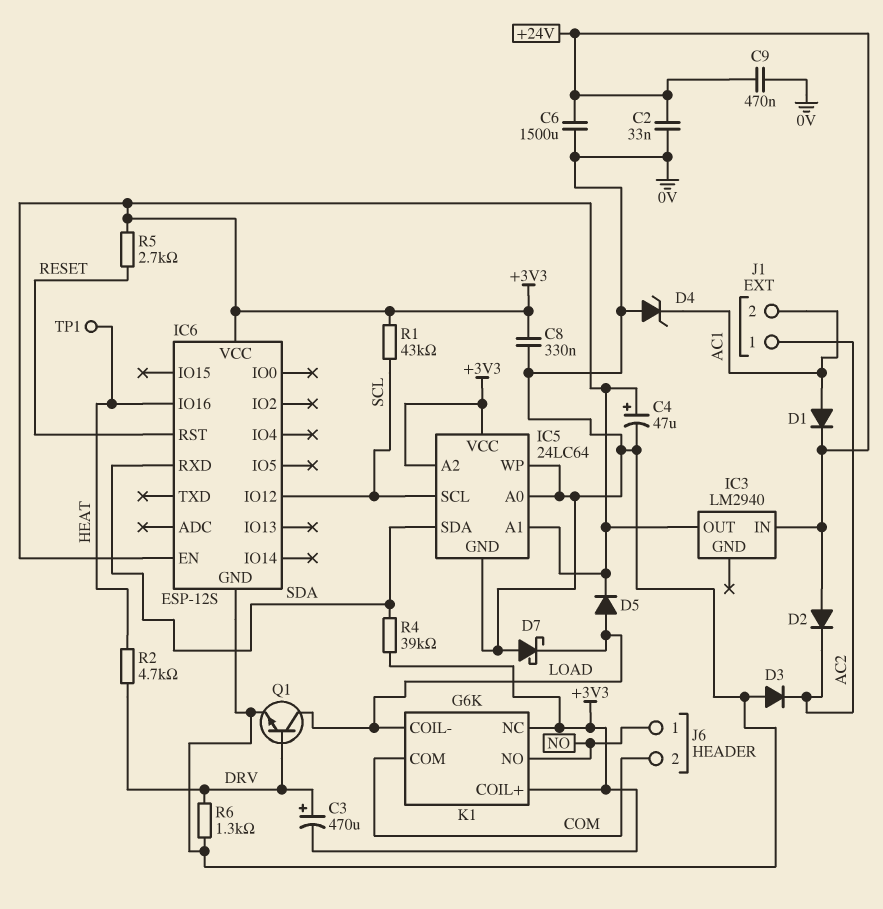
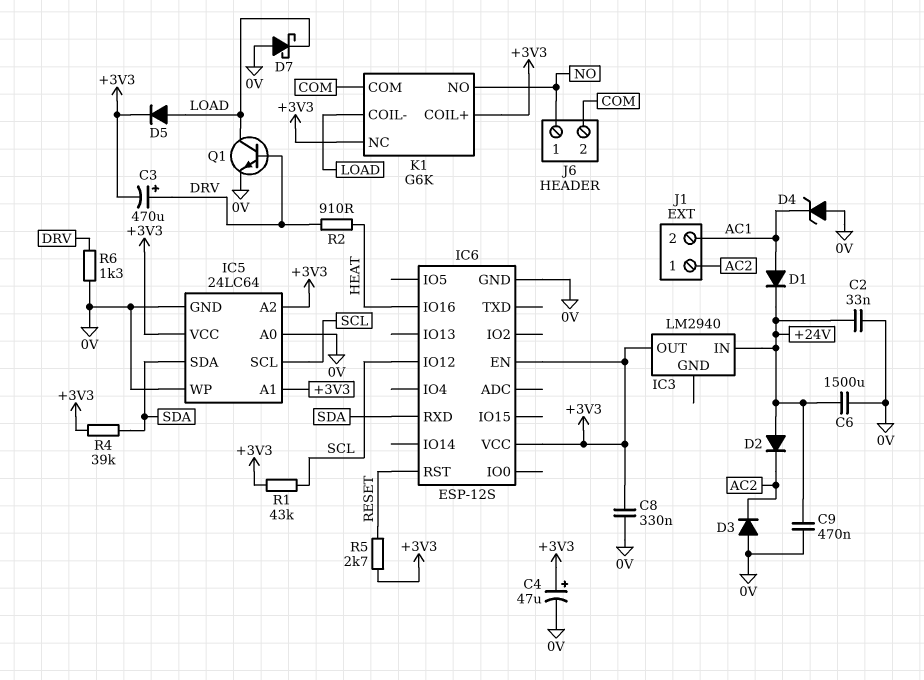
R2: 4.7k (DRV, HEAT) -> 910 (DRV, HEAT)
TP1: test point (HEAT) -> none

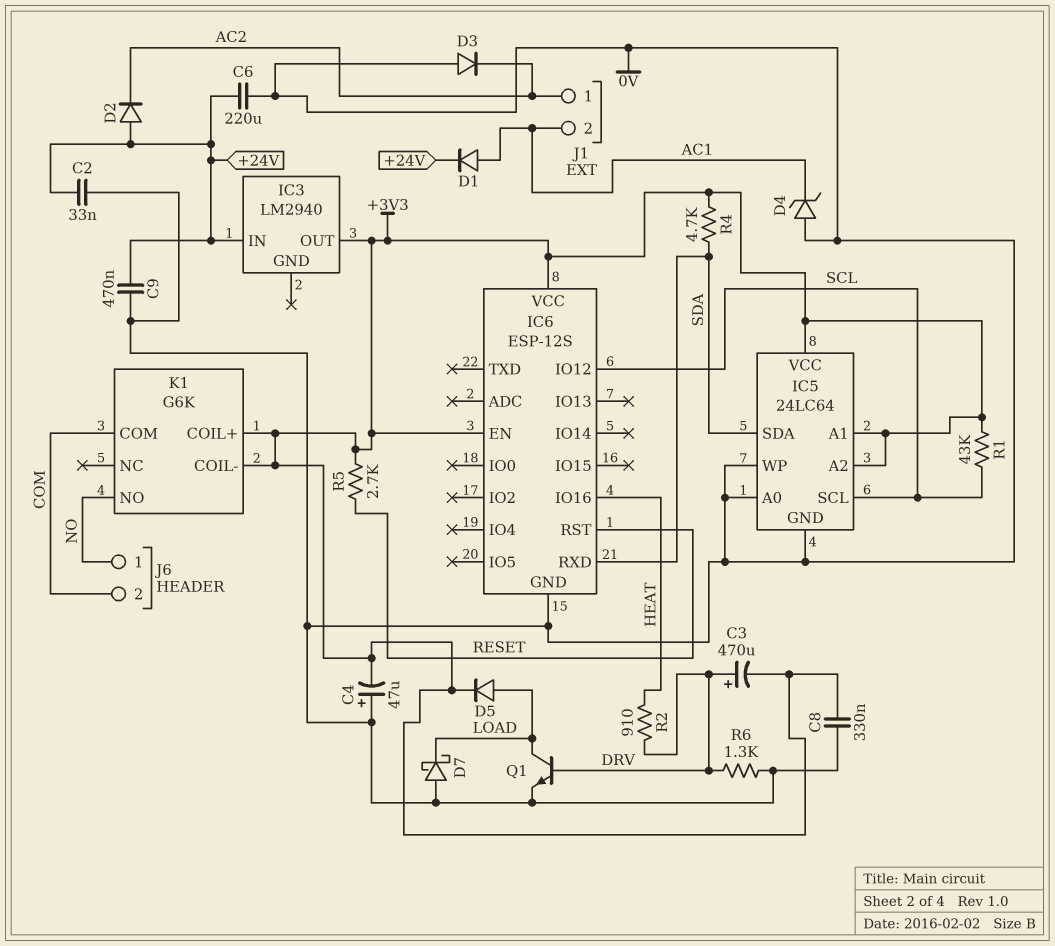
C4: 47uF (plus +3V3, minus 0V) -> 47uF (plus 0V, minus +3V3)
C6: 1500uF (+24V, 0V) -> 220uF (+24V, 0V)
K1 pin COIL-: LOAD -> +3V3
K1 pin NC: +3V3 -> none
R4: 39k (+3V3, SDA) -> 4.7k (+3V3, SDA)

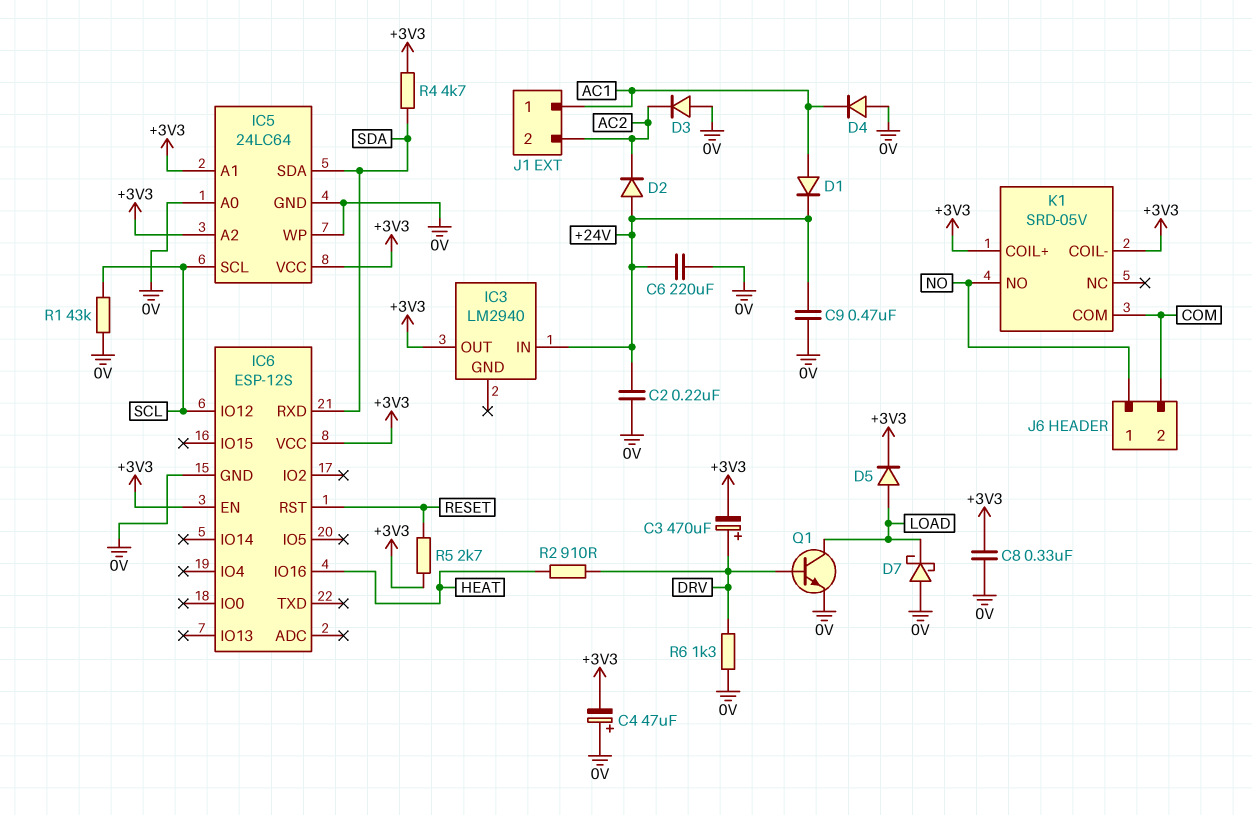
C2: 33nF (+24V, 0V) -> 220nF (+24V, 0V)
D4: zener (A 0V, K AC1) -> diode (A 0V, K AC1)
J1 pin 1: AC2 -> AC1
J1 pin 2: AC1 -> AC2
K1: G6K -> SRD-05V
R1: 43k (+3V3, SCL) -> 43k (0V, SCL)

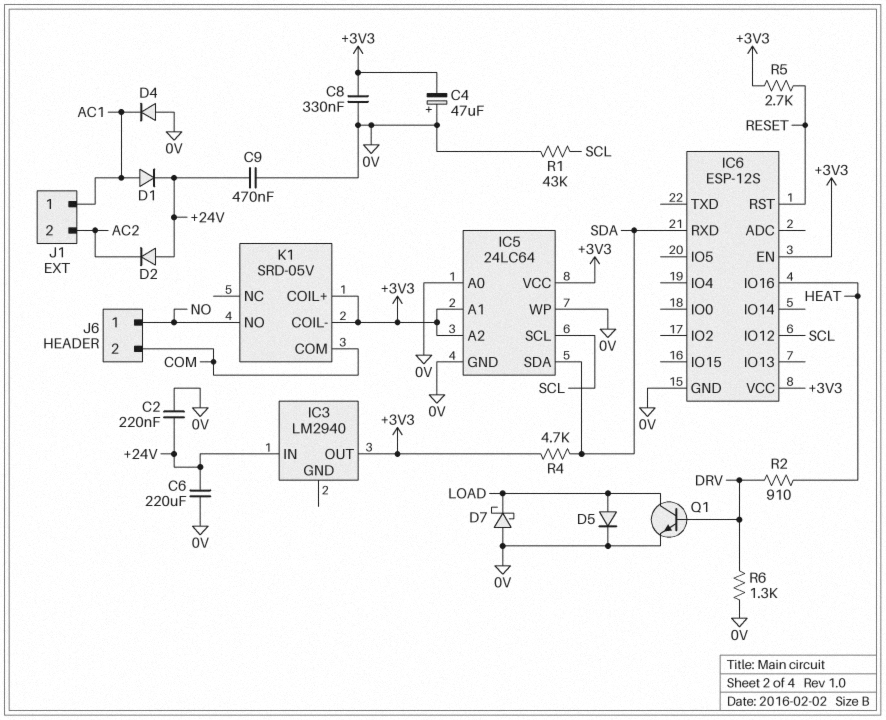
C3: 470uF (plus DRV, minus +3V3) -> none
D3: diode (A 0V, K AC2) -> none
D5: diode (A LOAD, K +3V3) -> diode (A LOAD, K 0V)

